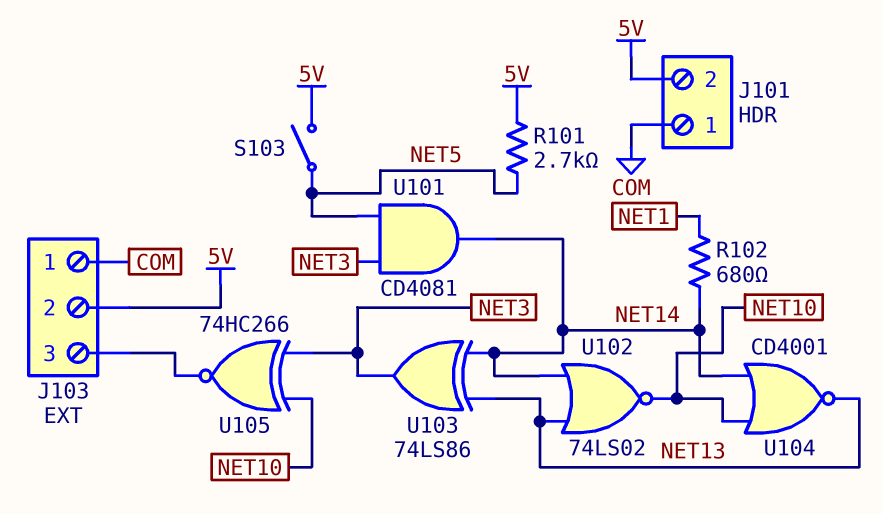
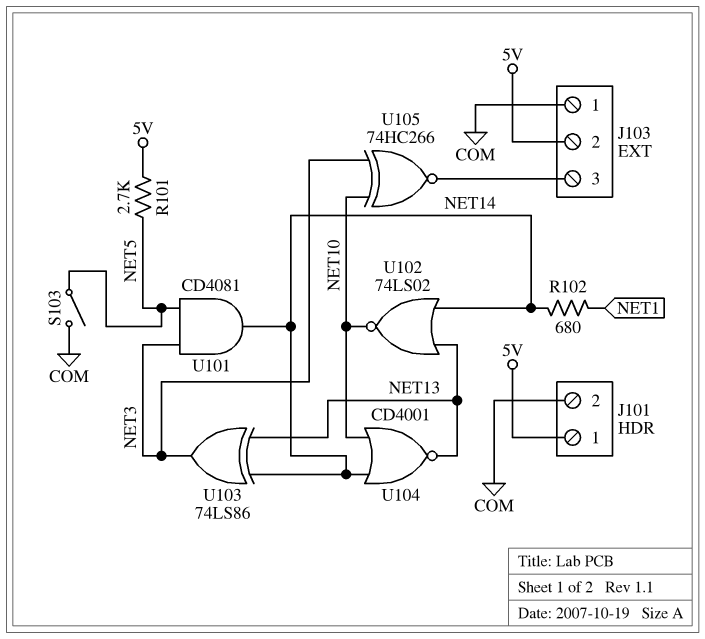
J101 pin 1: COM -> 5V
J101 pin 2: 5V -> COM
S103: switch (5V, NET5) -> switch (COM, NET5)

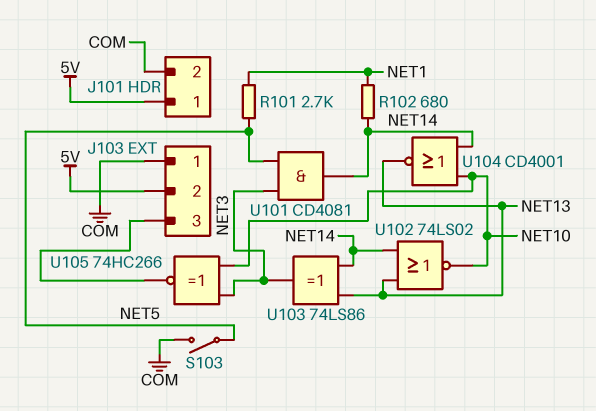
R101: 2.7k (5V, NET5) -> 2.7k (NET1, NET5)

